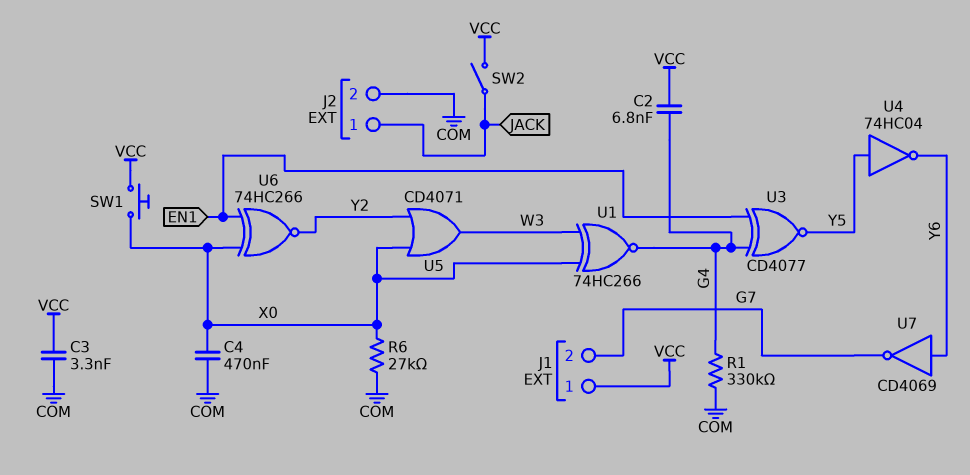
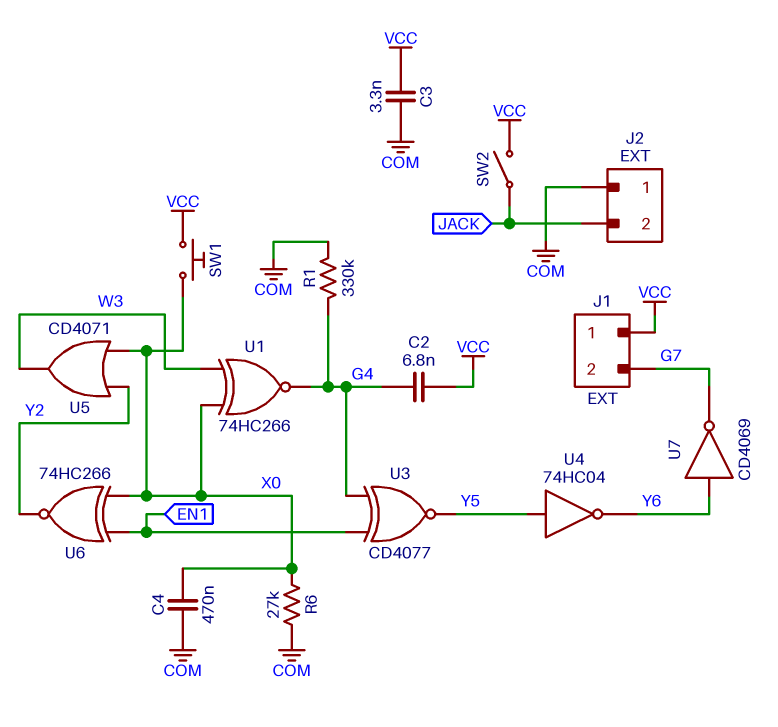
J2 pin 1: JACK -> COM
J2 pin 2: COM -> JACK

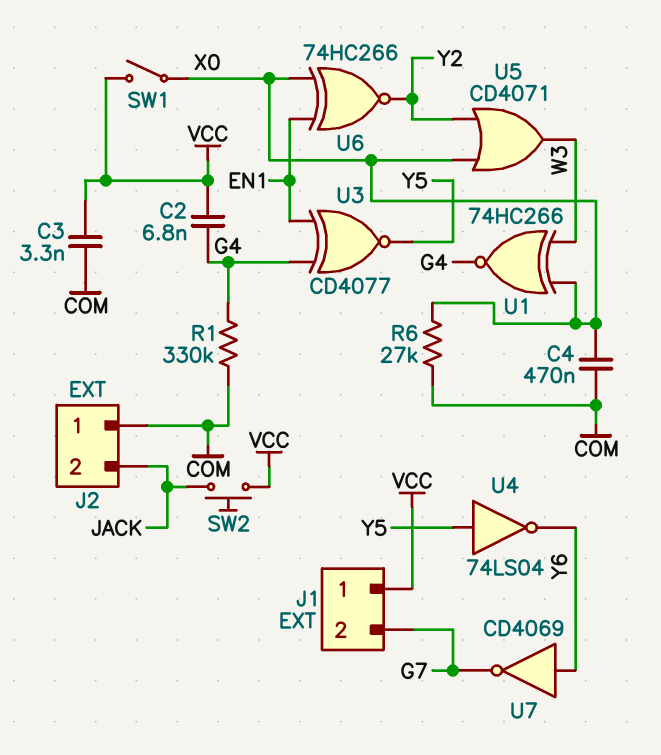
SW1: button (VCC, X0) -> switch (VCC, X0)
SW2: switch (JACK, VCC) -> button (JACK, VCC)
U4: NOT 74HC04 (in Y5, out Y6) -> NOT 74LS04 (in Y5, out Y6)

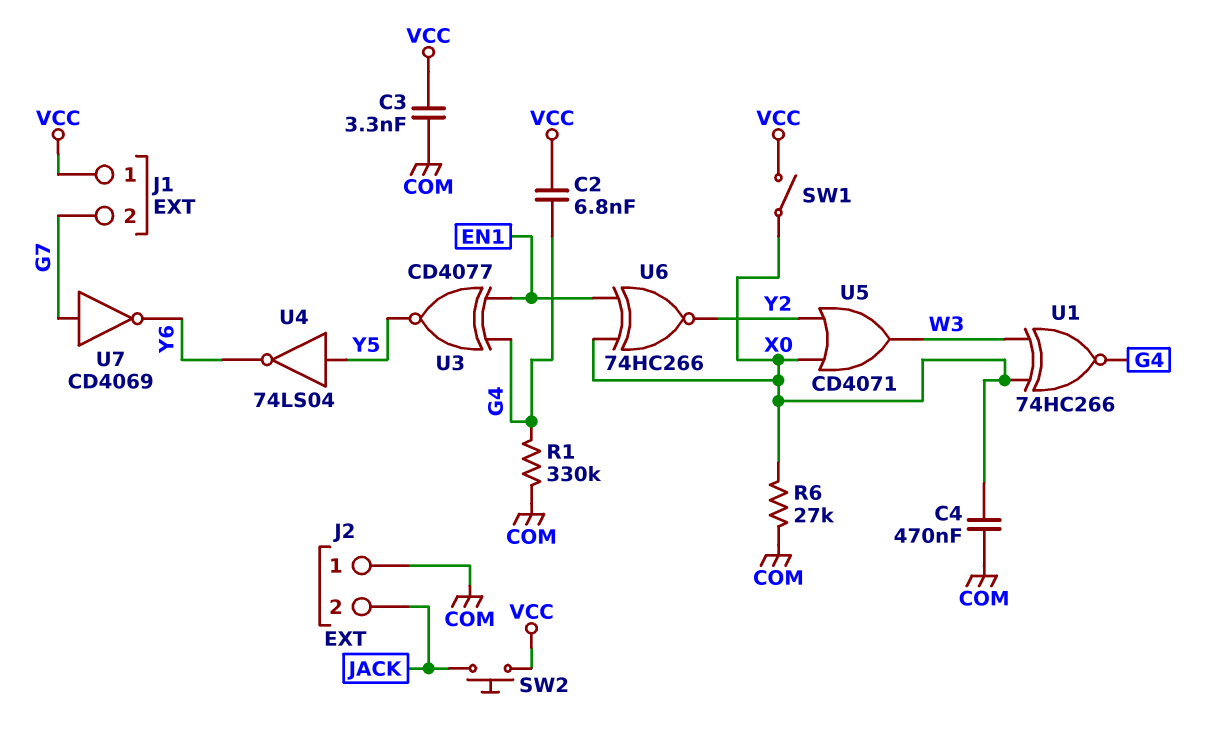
U7: NOT CD4069 (in Y6, out G7) -> NOT CD4069 (in G7, out Y6)

